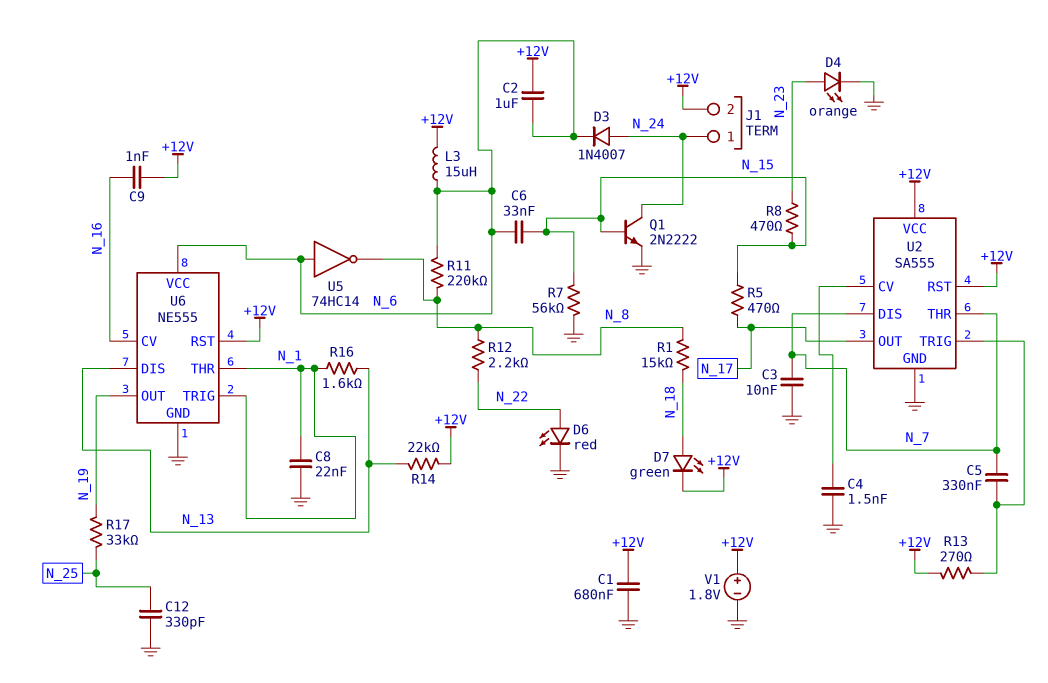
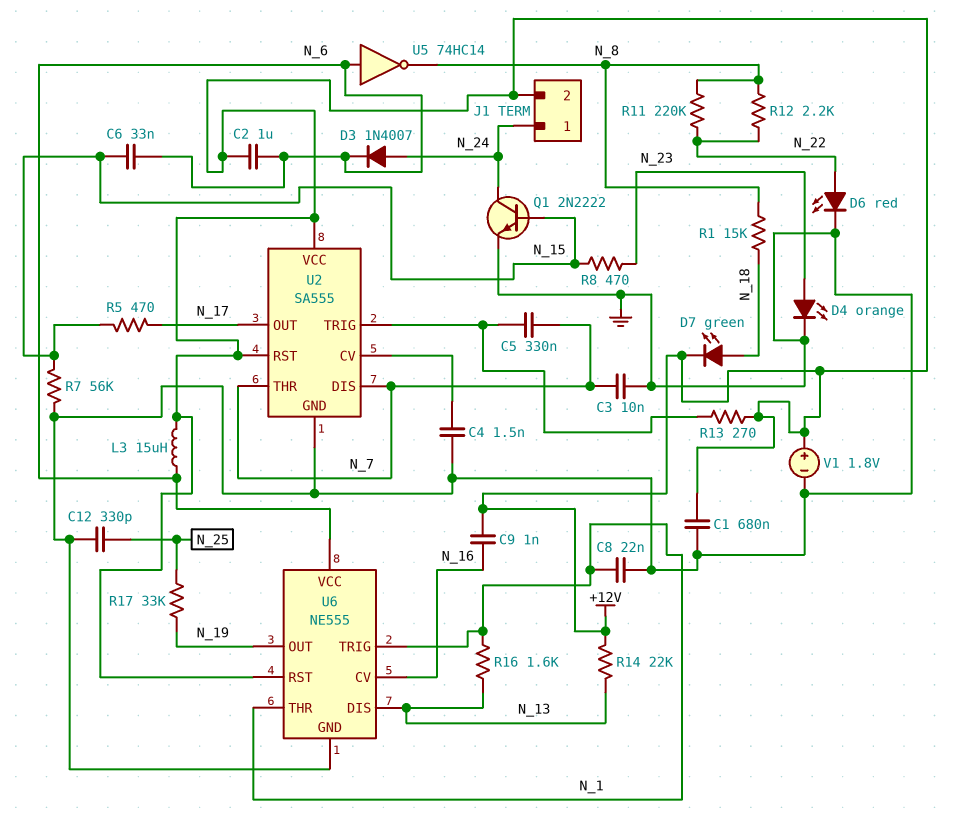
R11: 220k (N_6, N_8) -> 220k (N_8, N_22)

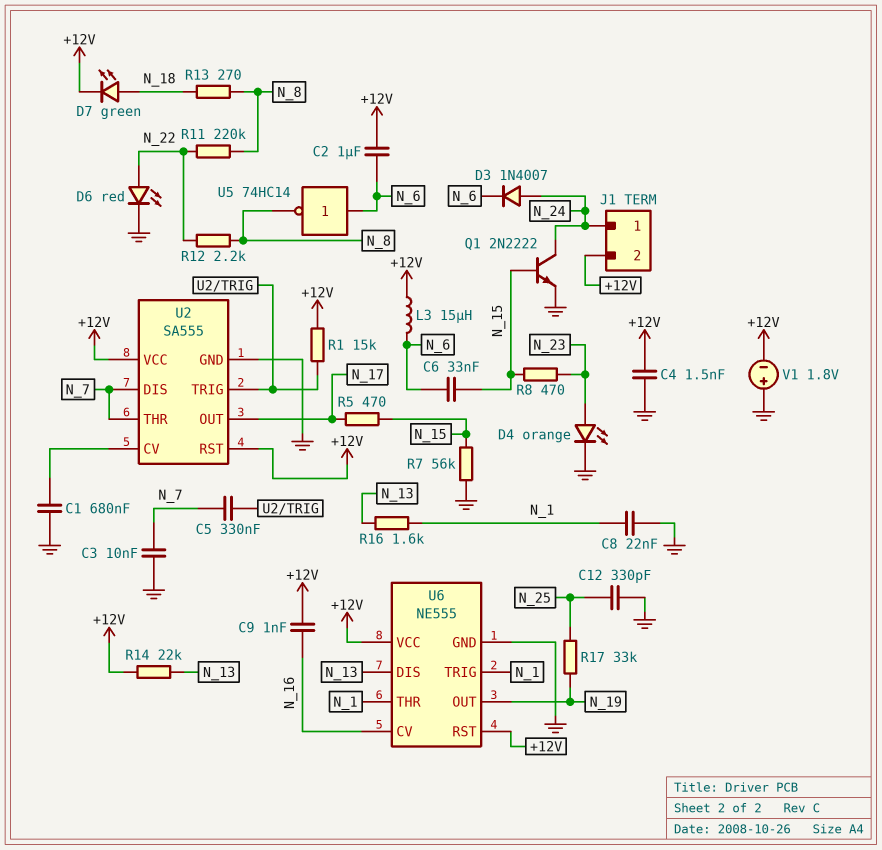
C1: 680nF (+12V, GND) -> 680nF (GND, U2/CV)
C4: 1.5nF (GND, U2/CV) -> 1.5nF (+12V, GND)
R1: 15k (N_8, N_18) -> 15k (+12V, U2/TRIG)
R13: 270 (+12V, U2/TRIG) -> 270 (N_8, N_18)
U6 pin VCC: N_6 -> +12V
V1: 1.8V (plus +12V, minus GND) -> 1.8V (plus GND, minus +12V)

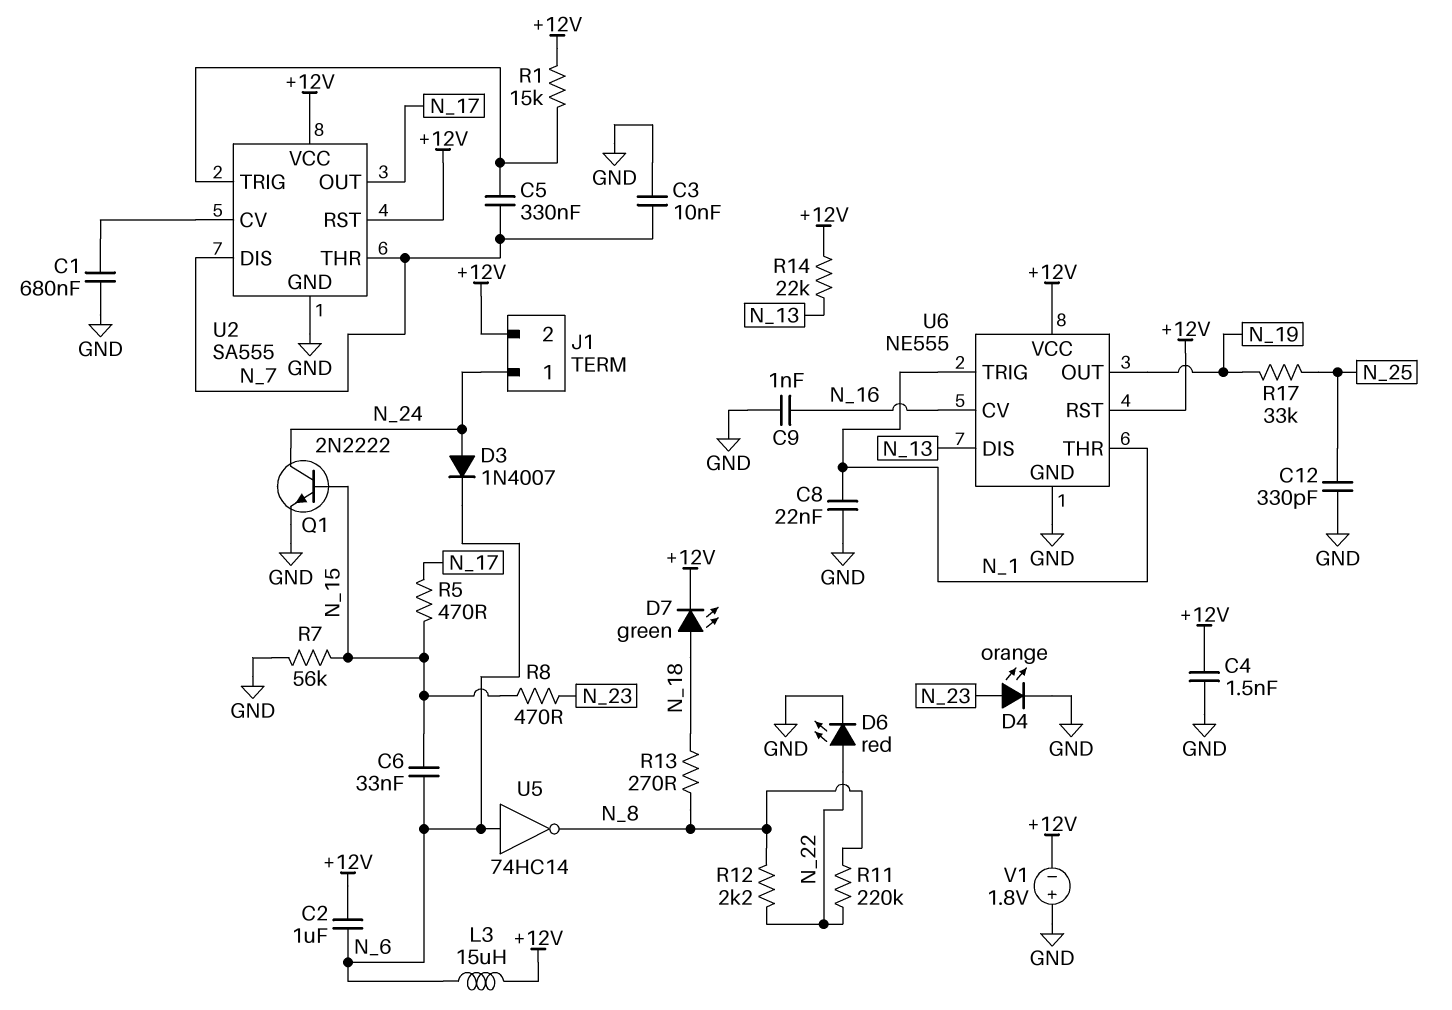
C9: 1nF (+12V, N_16) -> 1nF (GND, N_16)
R16: 1.6k (N_1, N_13) -> none

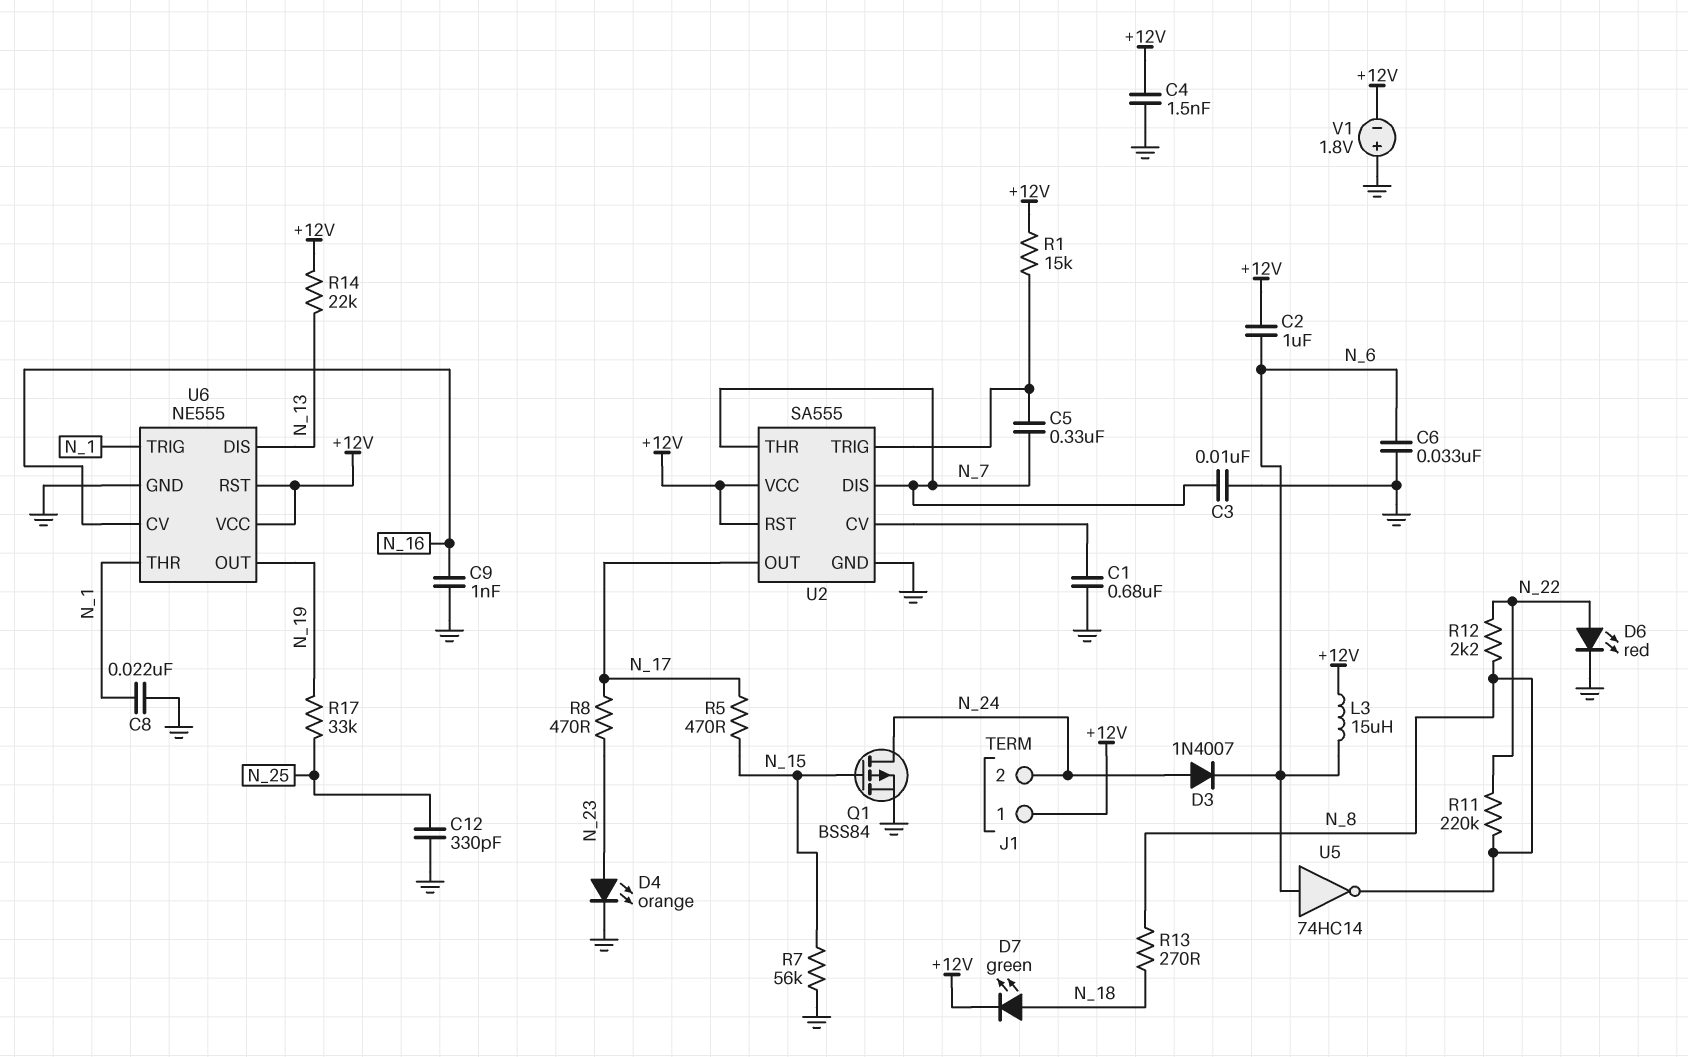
C6: 33nF (N_6, N_15) -> 33nF (GND, N_6)
J1 pin 1: N_24 -> +12V
J1 pin 2: +12V -> N_24
Q1: NPN 2N2222 (B N_15, C N_24, E GND) -> PMOS BSS84 (G N_15, D N_24, S GND)
R8: 470 (N_15, N_23) -> 470 (N_17, N_23)

